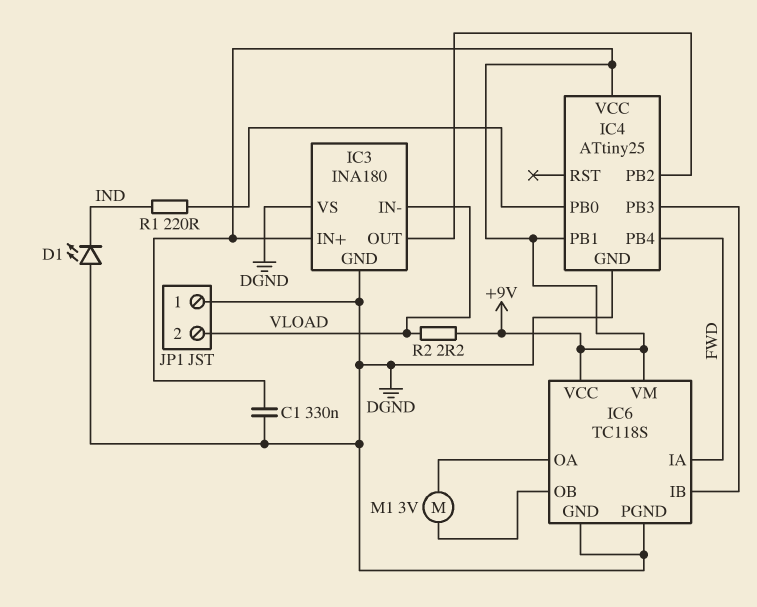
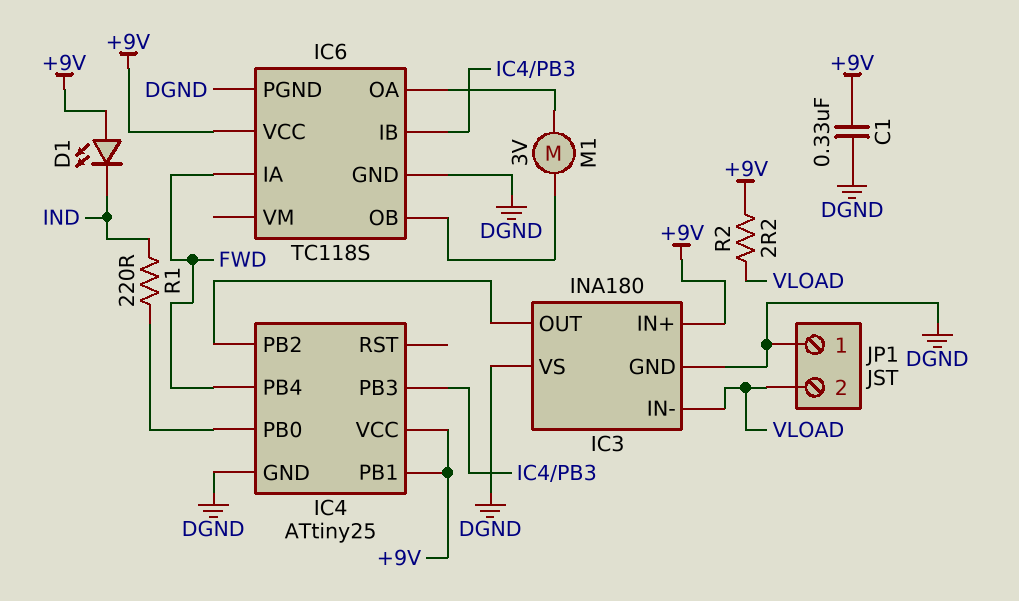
D1: LED (A DGND, K IND) -> LED (A +9V, K IND)
IC6 pin VM: +9V -> none

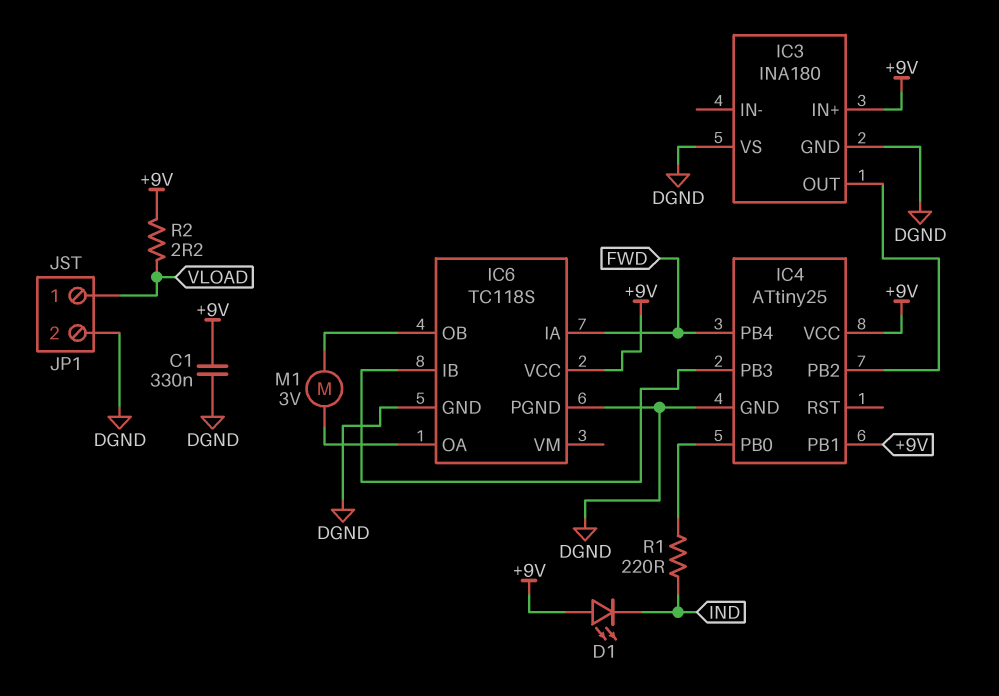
IC3 pin IN-: VLOAD -> none
JP1 pin 1: DGND -> VLOAD
JP1 pin 2: VLOAD -> DGND

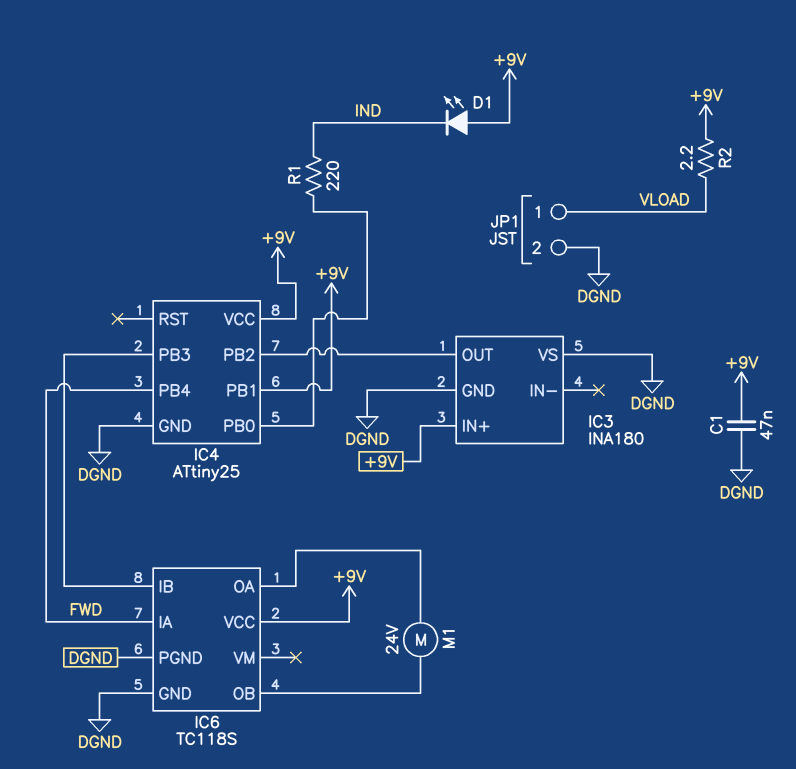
C1: 330nF (+9V, DGND) -> 47nF (+9V, DGND)
M1: motor 3V (IC6/OA, IC6/OB) -> motor 24V (IC6/OA, IC6/OB)

